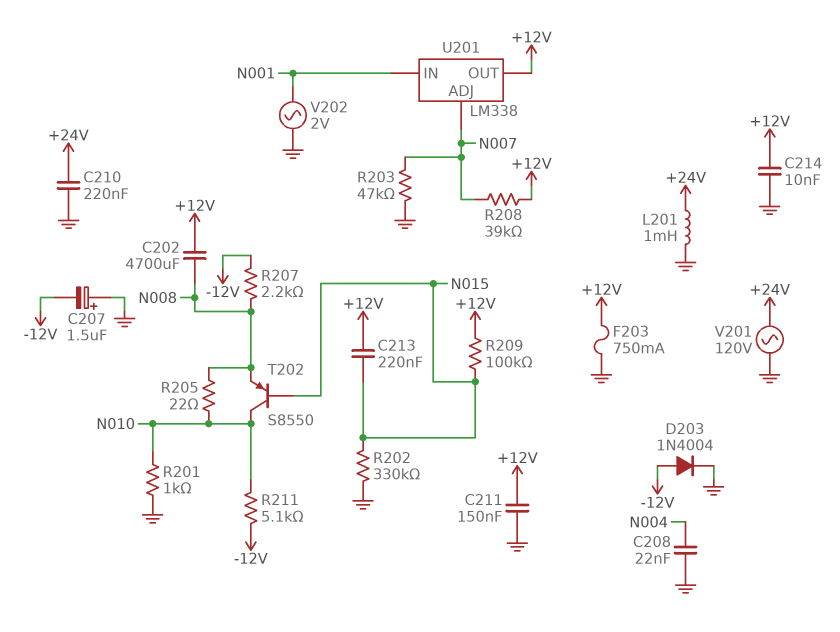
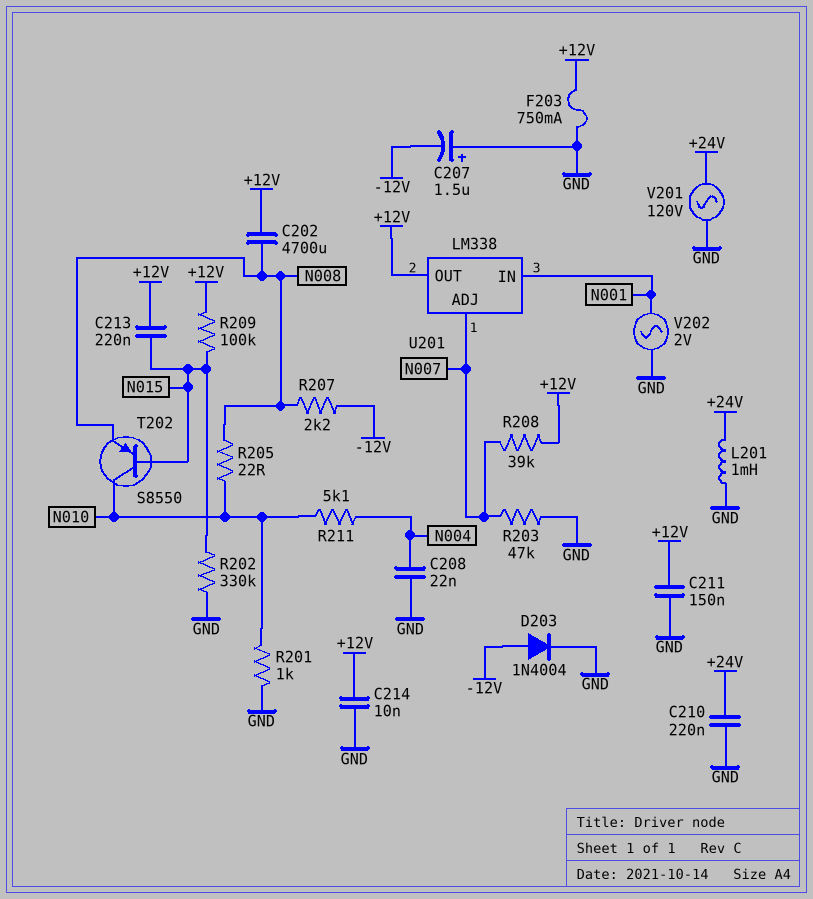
R211: 5.1k (-12V, N010) -> 5.1k (N004, N010)

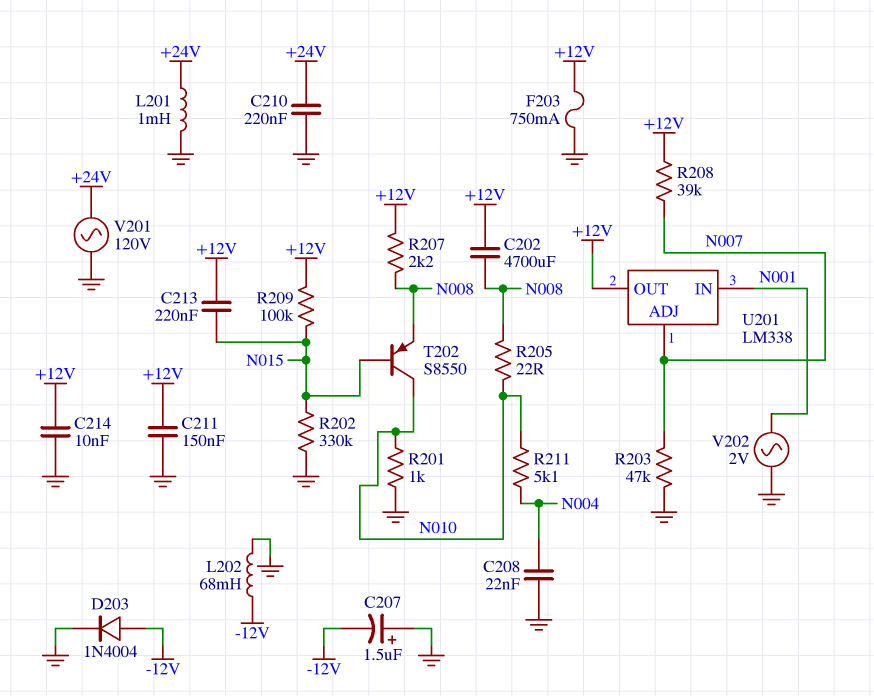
L202: none -> 68mH (-12V, GND)
R207: 2.2k (-12V, N008) -> 2.2k (+12V, N008)

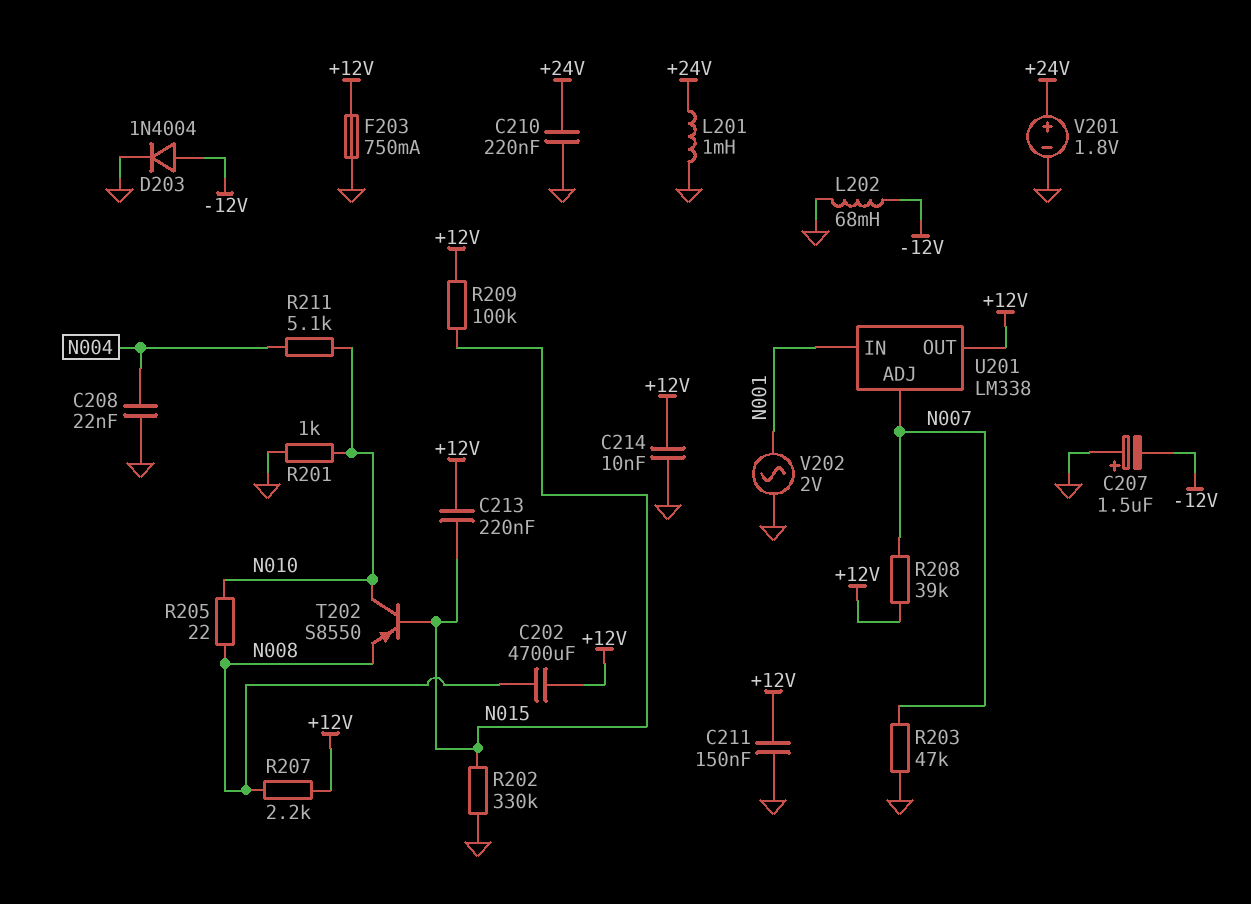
V201: AC 120V (+24V, GND) -> 1.8V (plus +24V, minus GND)

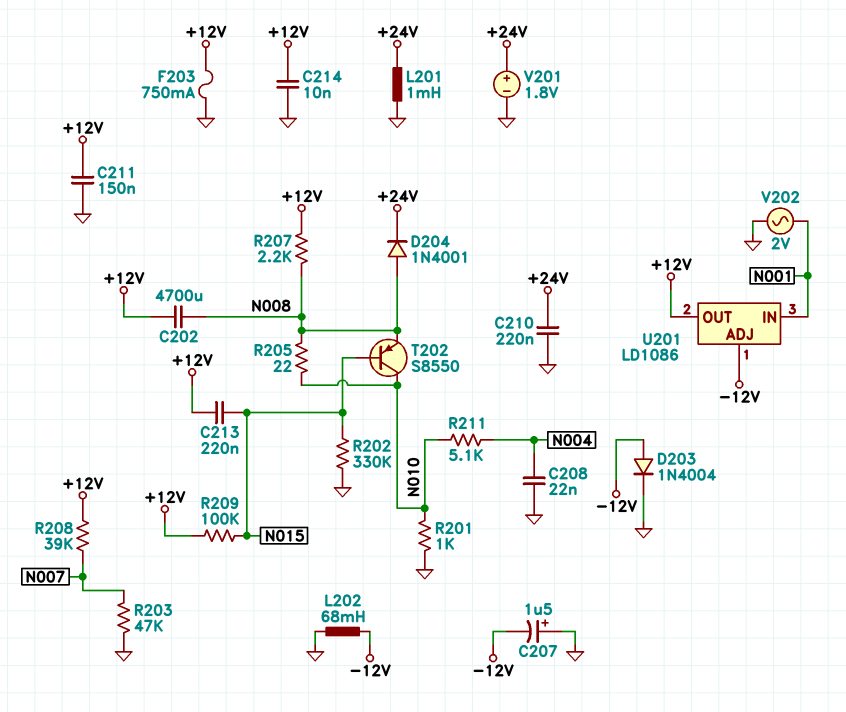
D204: none -> diode 1N4001 (A N008, K +24V)
U201: LM338 -> LD1086
U201 pin ADJ: N007 -> -12V

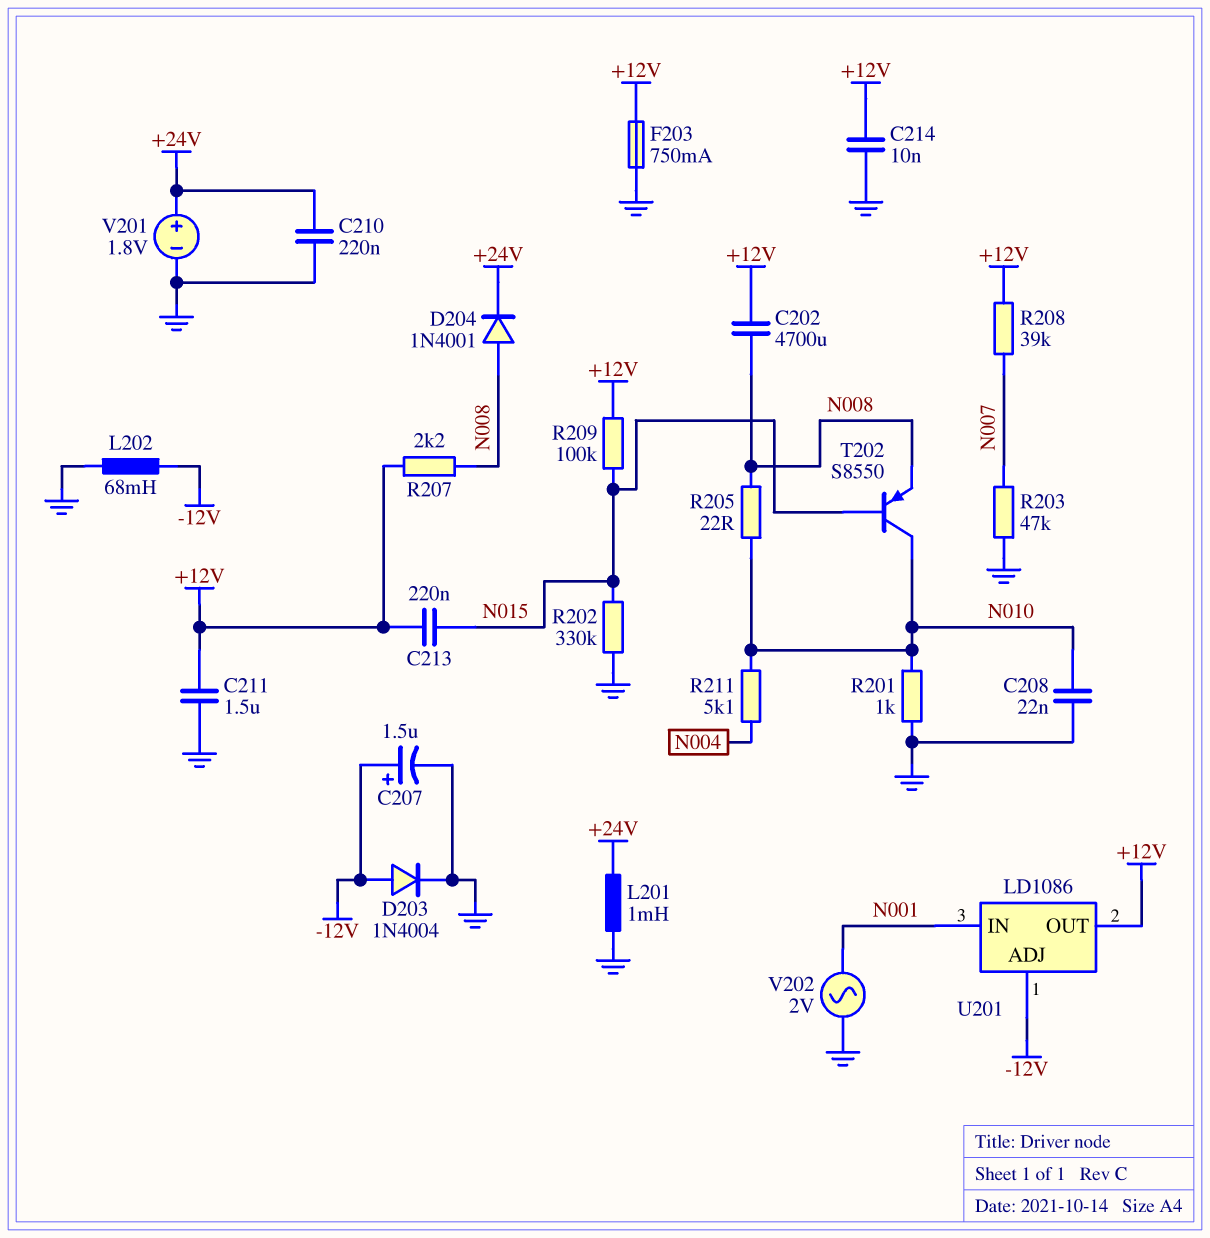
C207: 1.5uF (plus GND, minus -12V) -> 1.5uF (plus -12V, minus GND)
C208: 22nF (GND, N004) -> 22nF (GND, N010)
C211: 150nF (+12V, GND) -> 1.5uF (+12V, GND)

